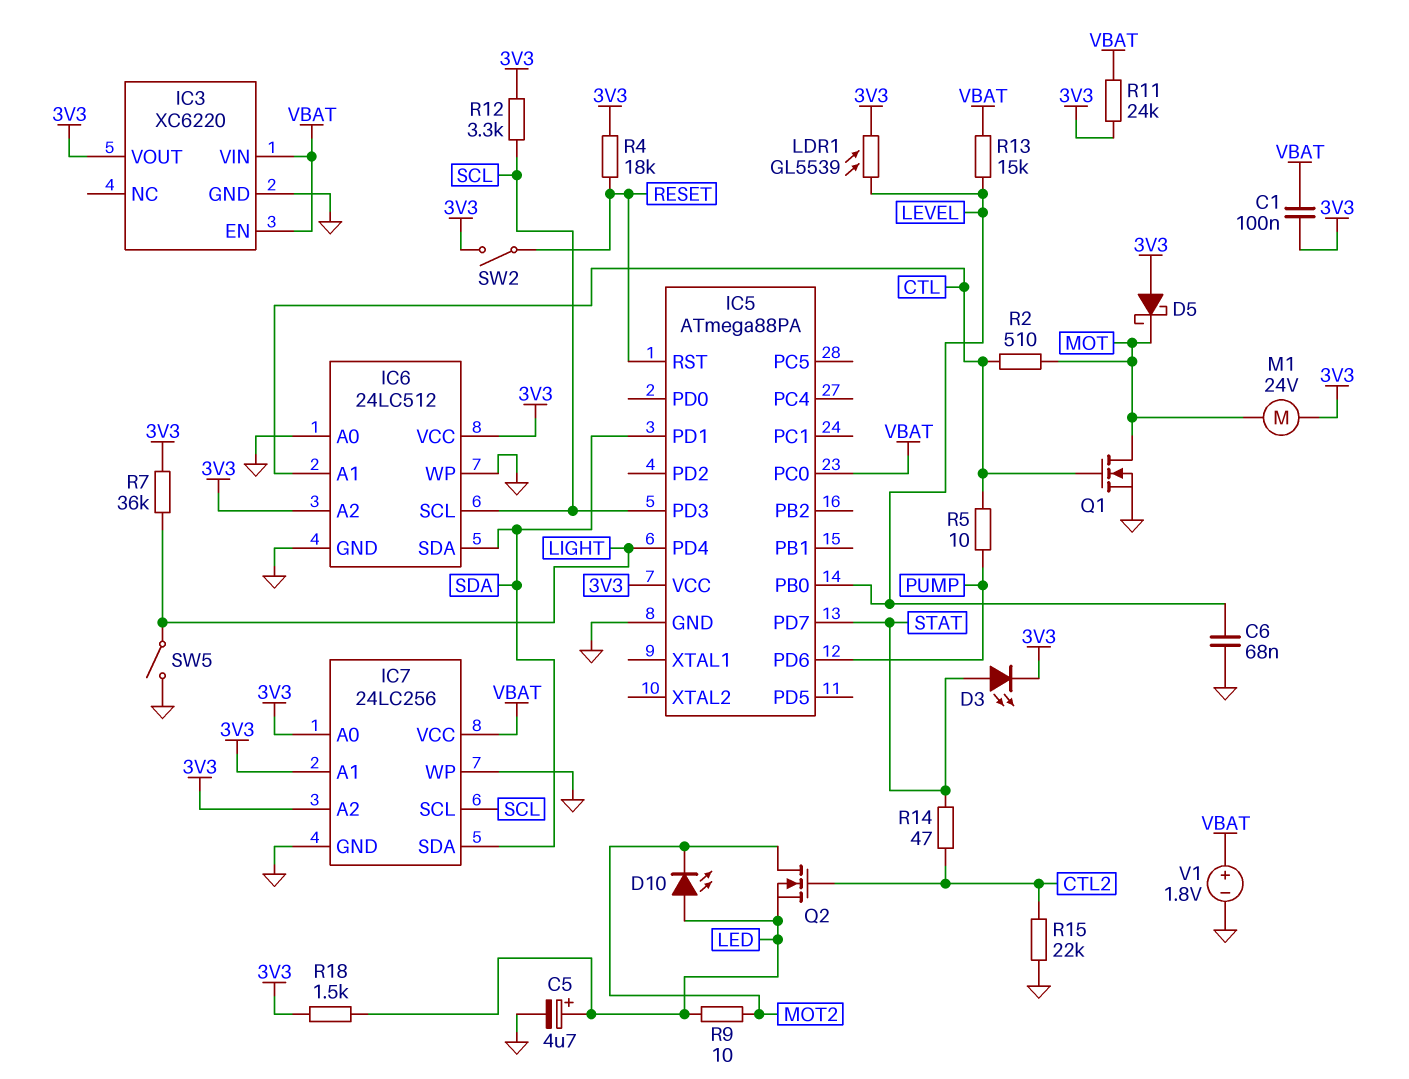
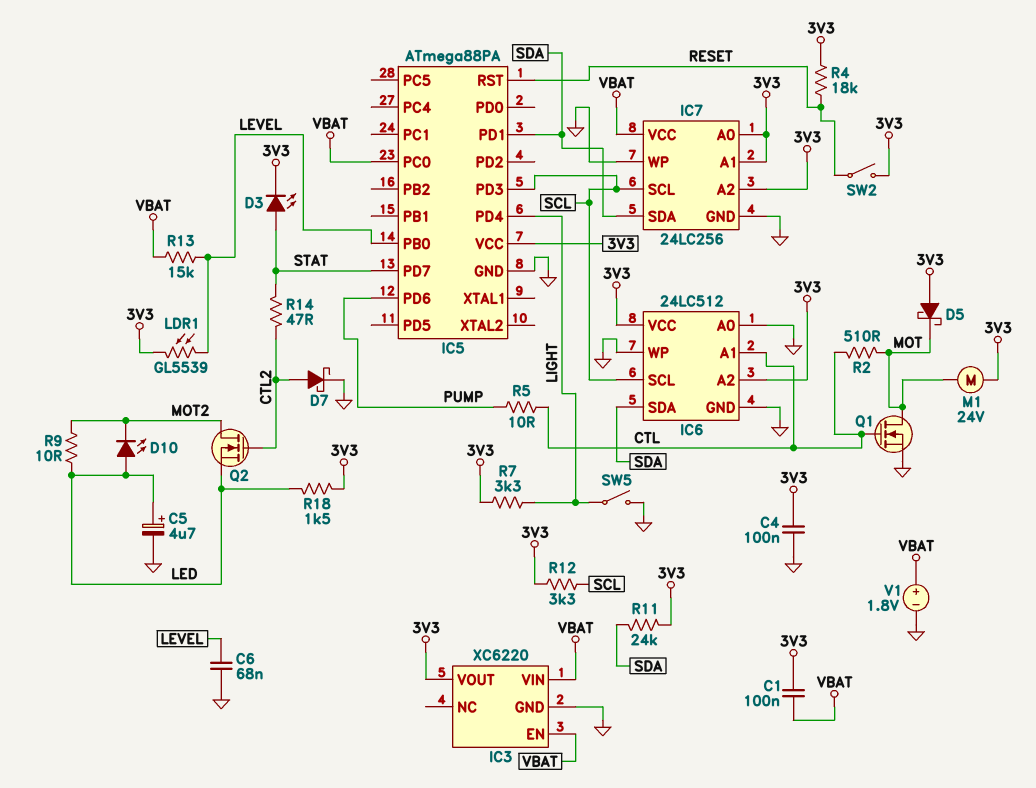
C4: none -> 100nF (3V3, GND)
D7: none -> schottky (A CTL2, K GND)
R7: 36k (3V3, LIGHT) -> 3.3k (3V3, LIGHT)
R11: 24k (3V3, VBAT) -> 24k (3V3, SDA)
R15: 22k (CTL2, GND) -> none

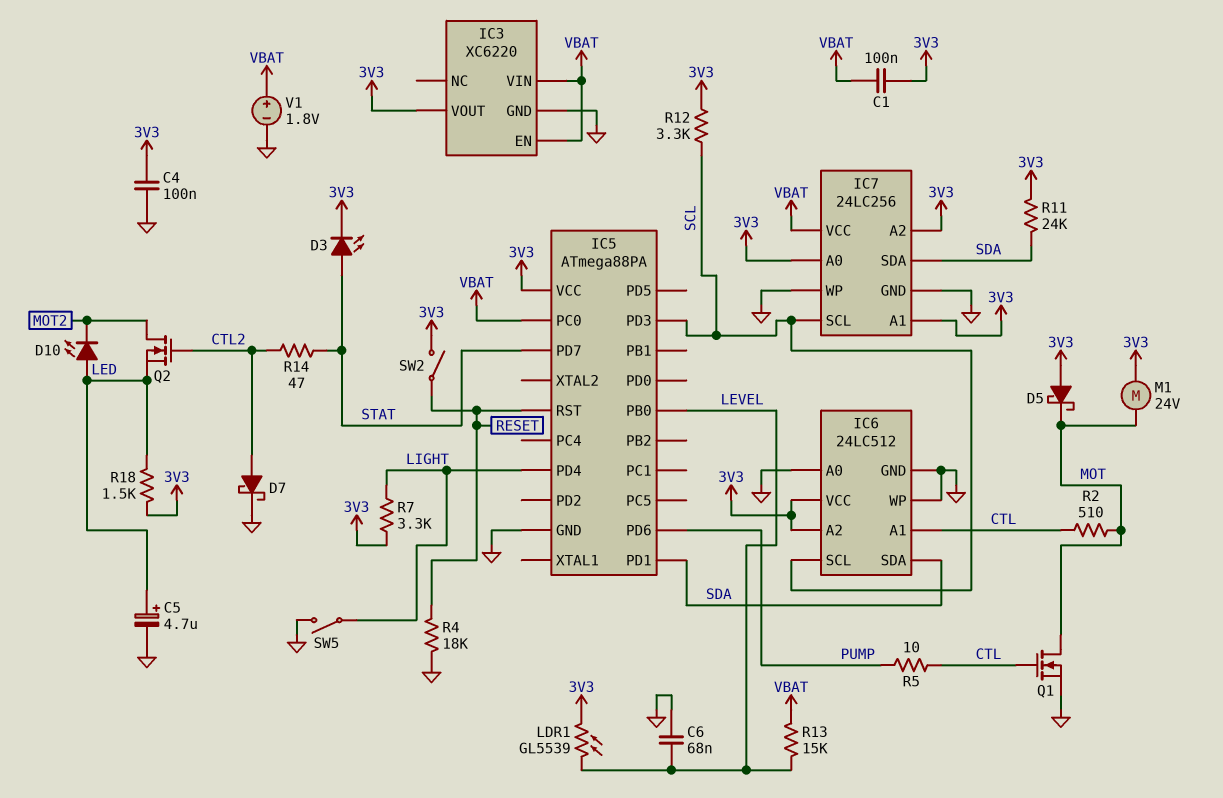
R4: 18k (3V3, RESET) -> 18k (GND, RESET)
R9: 10 (LED, MOT2) -> none

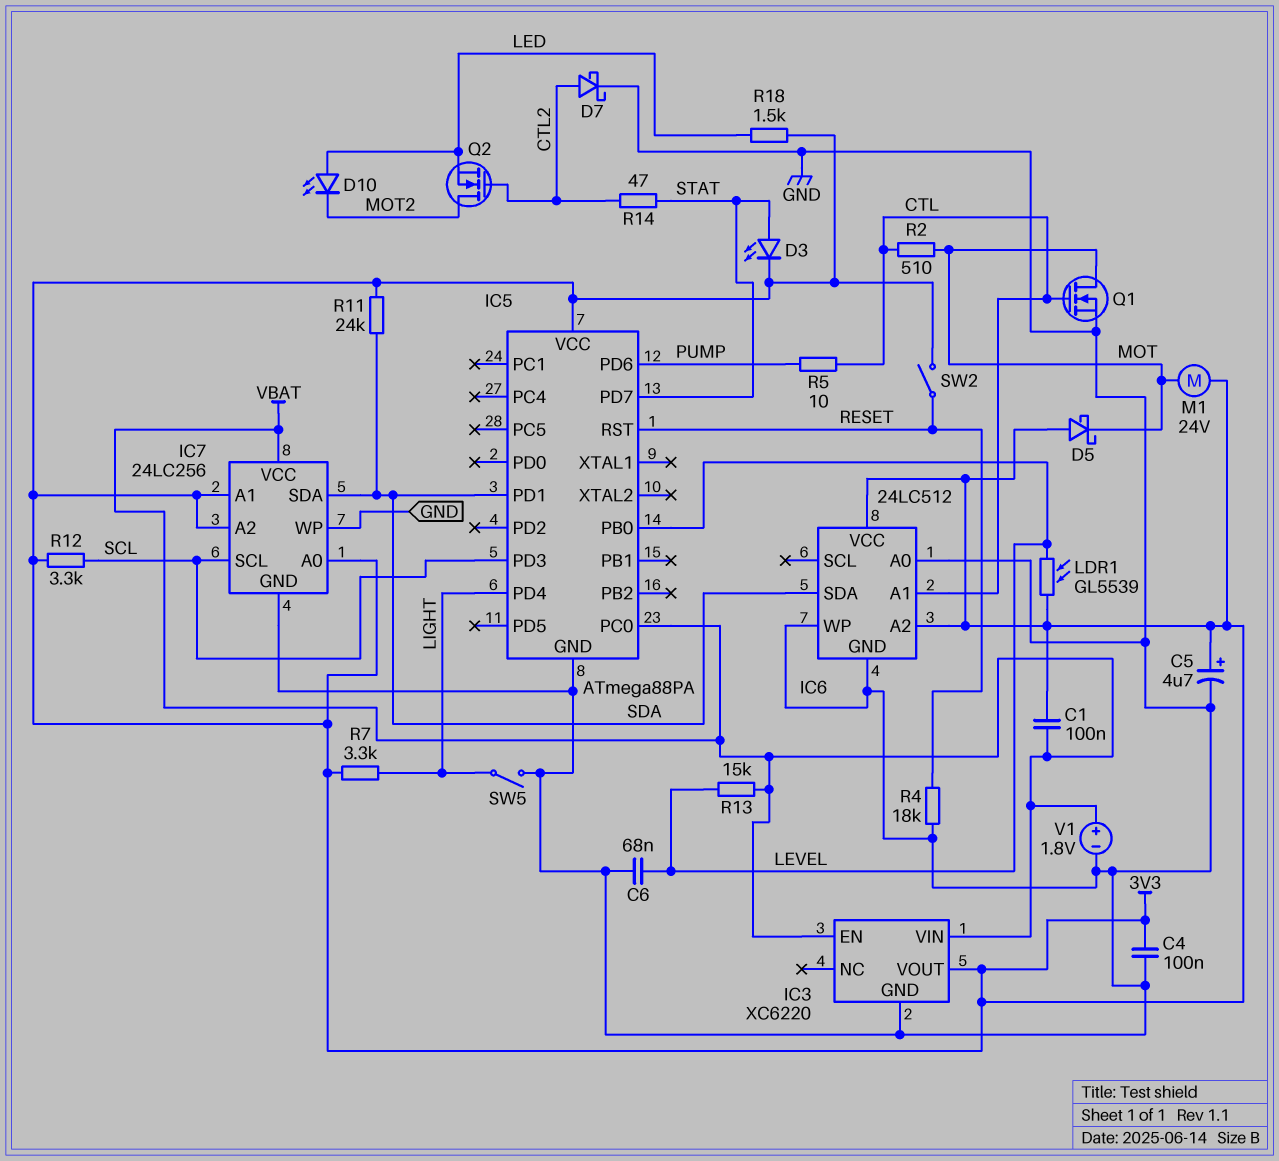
C5: 4.7uF (plus LED, minus GND) -> 4.7uF (plus 3V3, minus GND)
IC6 pin SCL: SCL -> none

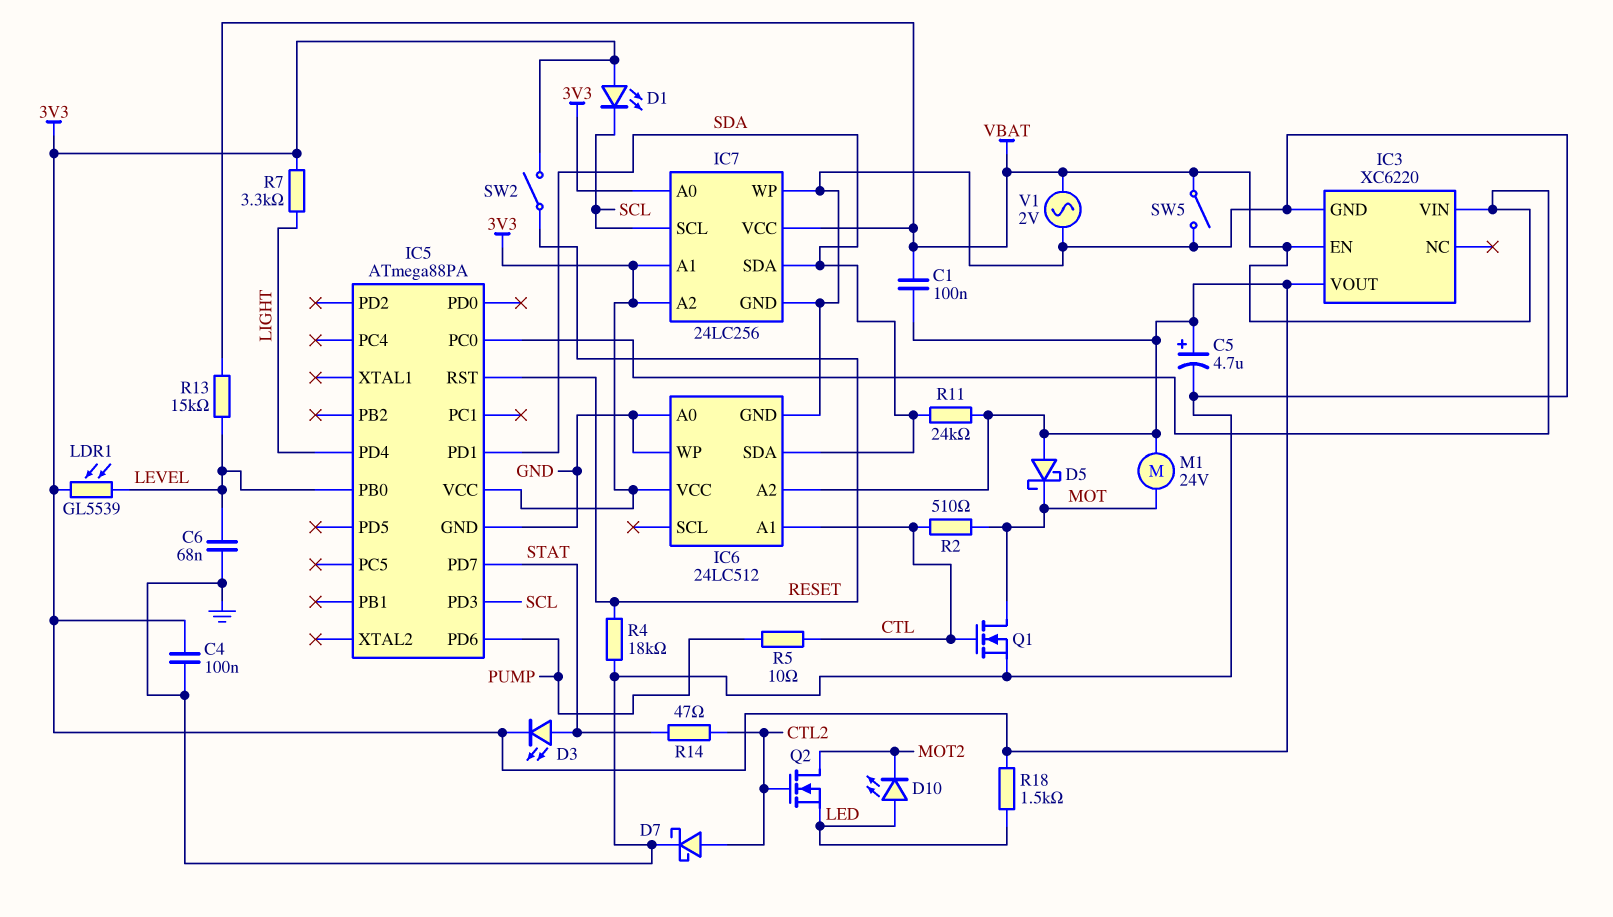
D1: none -> LED (A 3V3, K SCL)
R12: 3.3k (3V3, SCL) -> none
SW5: switch (GND, LIGHT) -> switch (GND, VBAT)
V1: 1.8V (plus VBAT, minus GND) -> AC 2V (GND, VBAT)

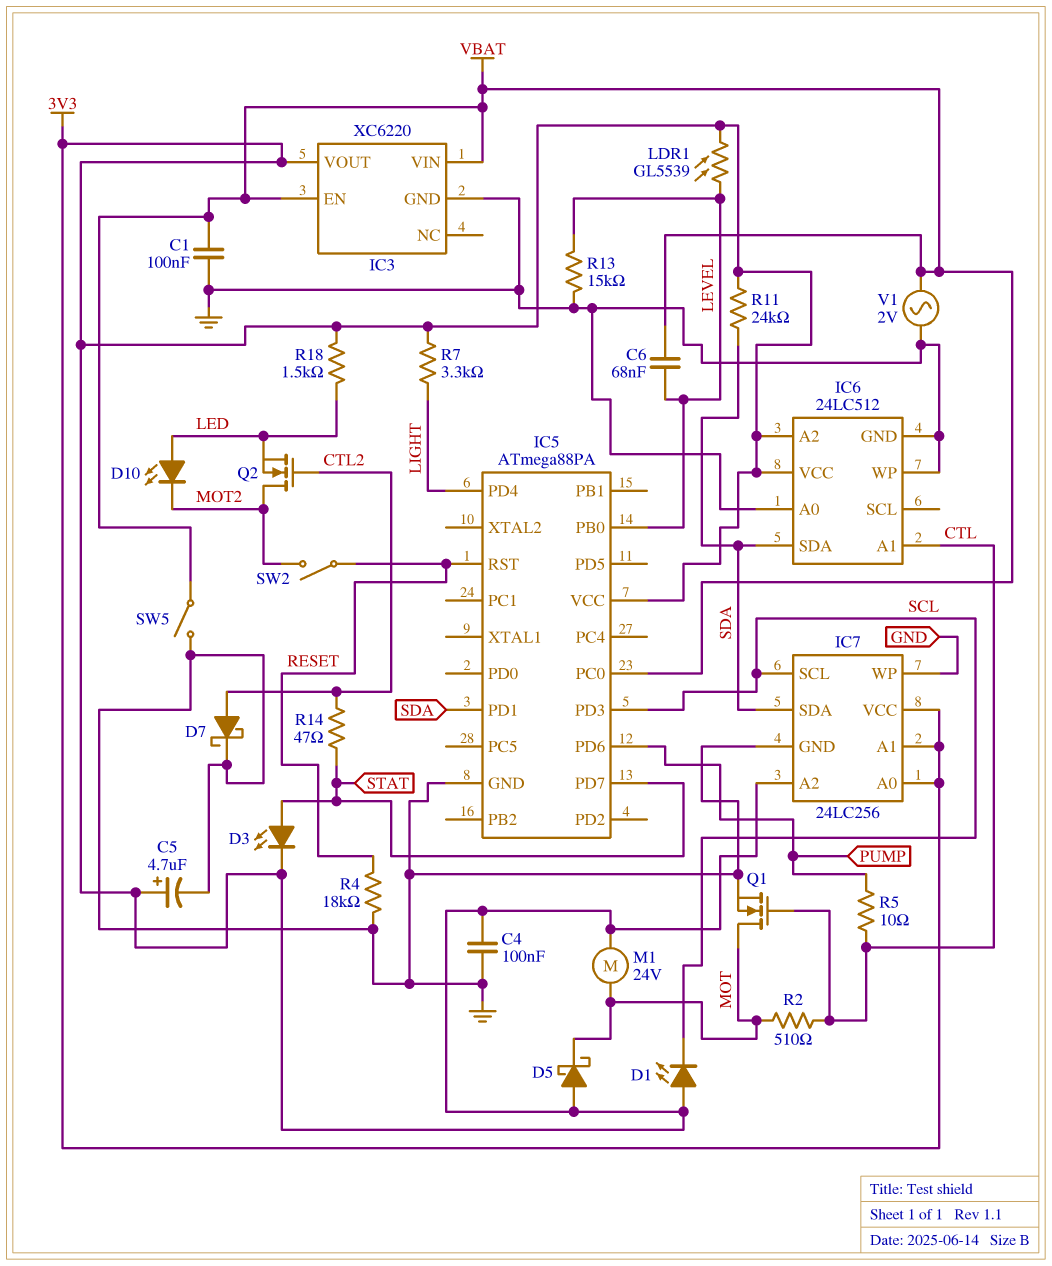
C1: 100nF (3V3, VBAT) -> 100nF (GND, VBAT)
C6: 68nF (GND, LEVEL) -> 68nF (LEVEL, VBAT)
IC7 pin VCC: VBAT -> 3V3
R13: 15k (LEVEL, VBAT) -> 15k (GND, LEVEL)
SW2: switch (3V3, RESET) -> switch (MOT2, RESET)

